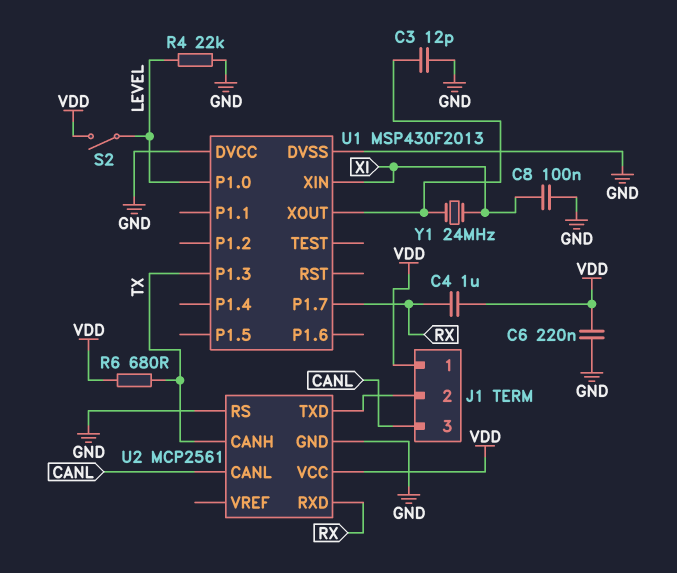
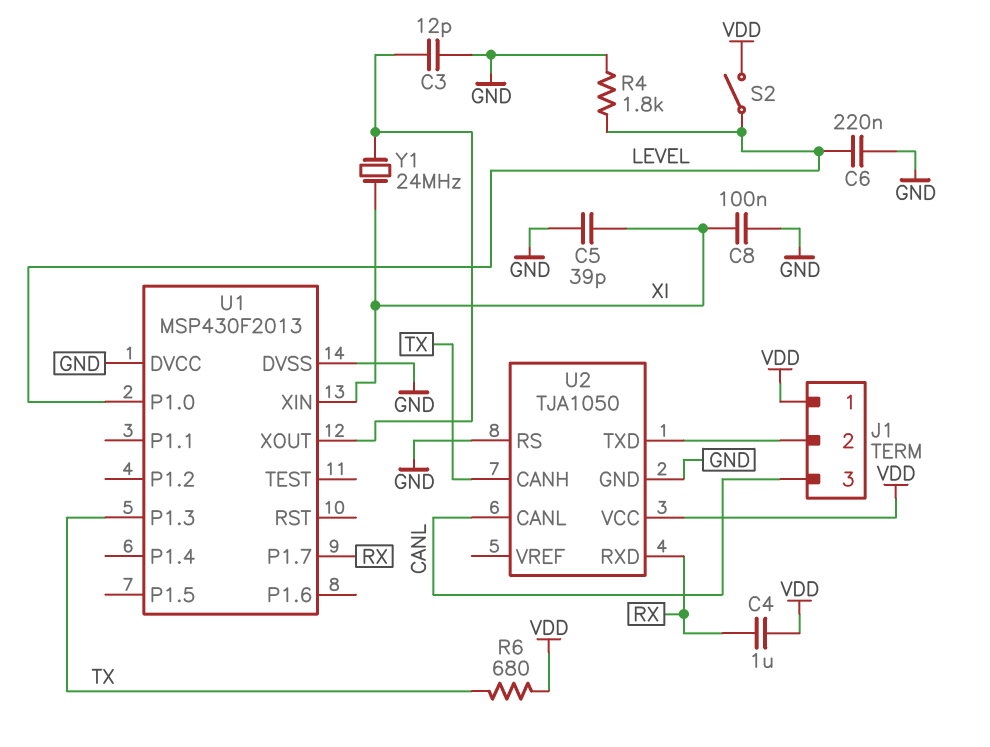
C5: none -> 39pF (GND, XI)
C6: 220nF (GND, VDD) -> 220nF (GND, LEVEL)
R4: 22k (GND, LEVEL) -> 1.8k (GND, LEVEL)
U2: MCP2561 -> TJA1050

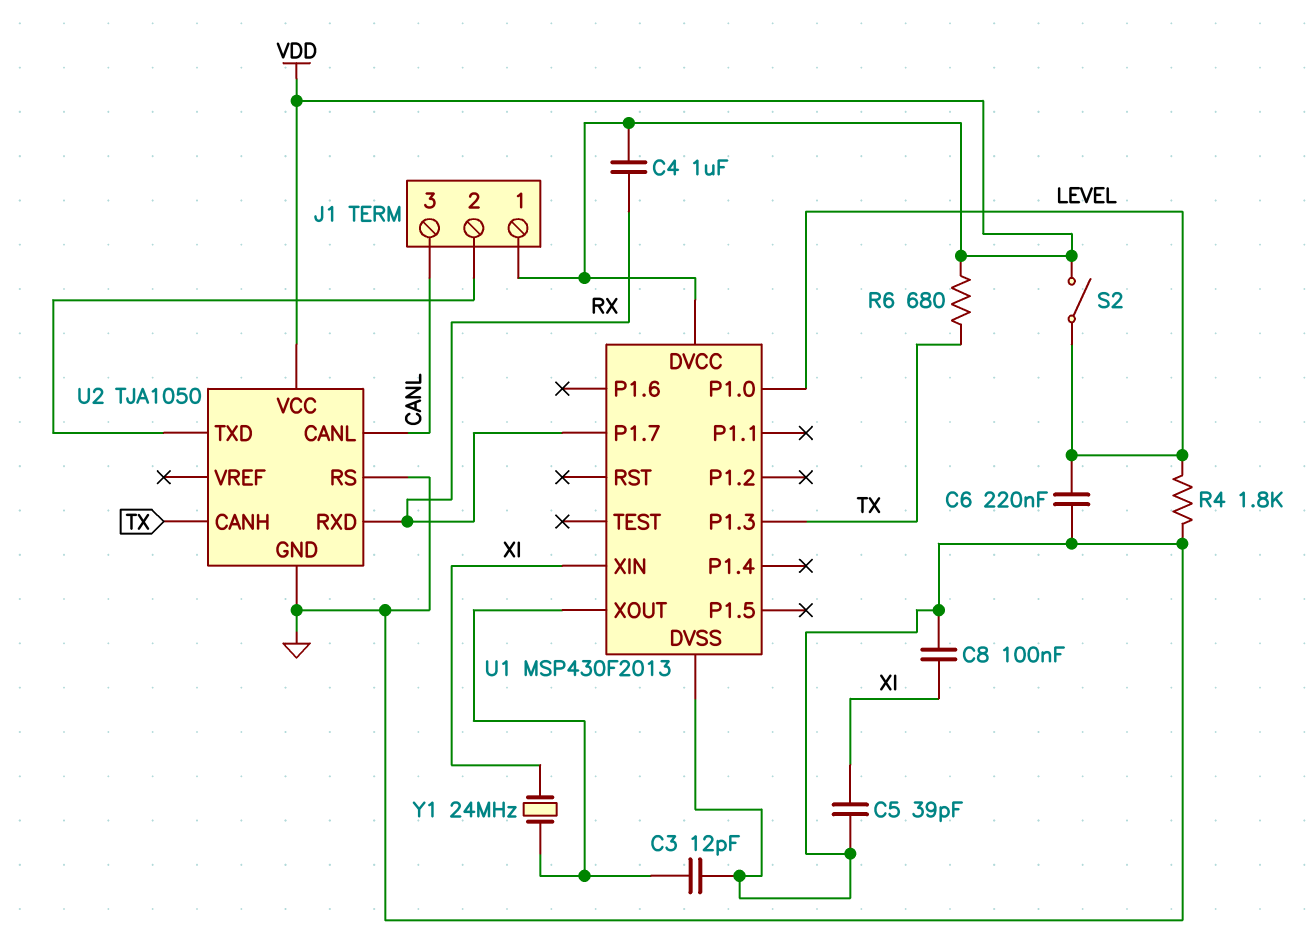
U1 pin DVCC: GND -> VDD

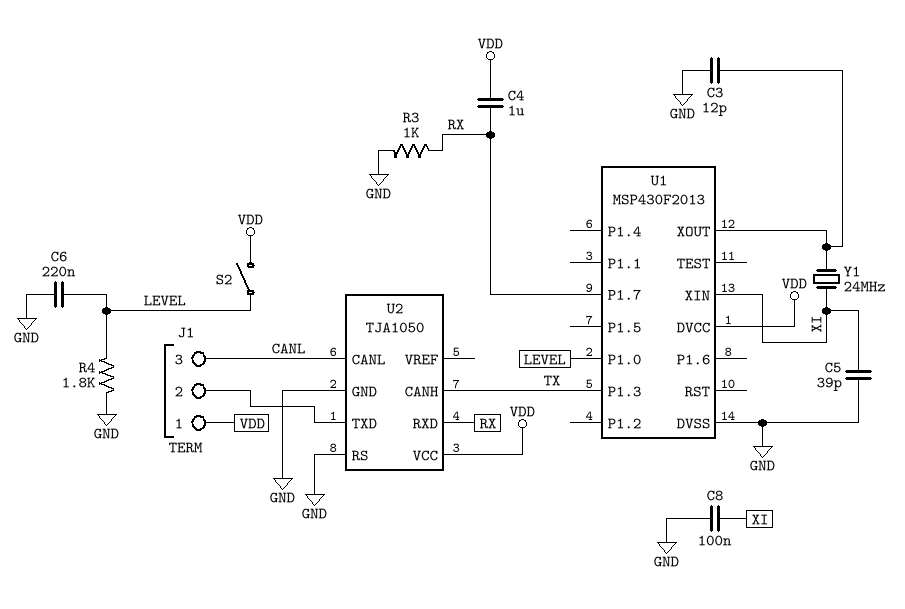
R3: none -> 1k (GND, RX)
R6: 680 (TX, VDD) -> none

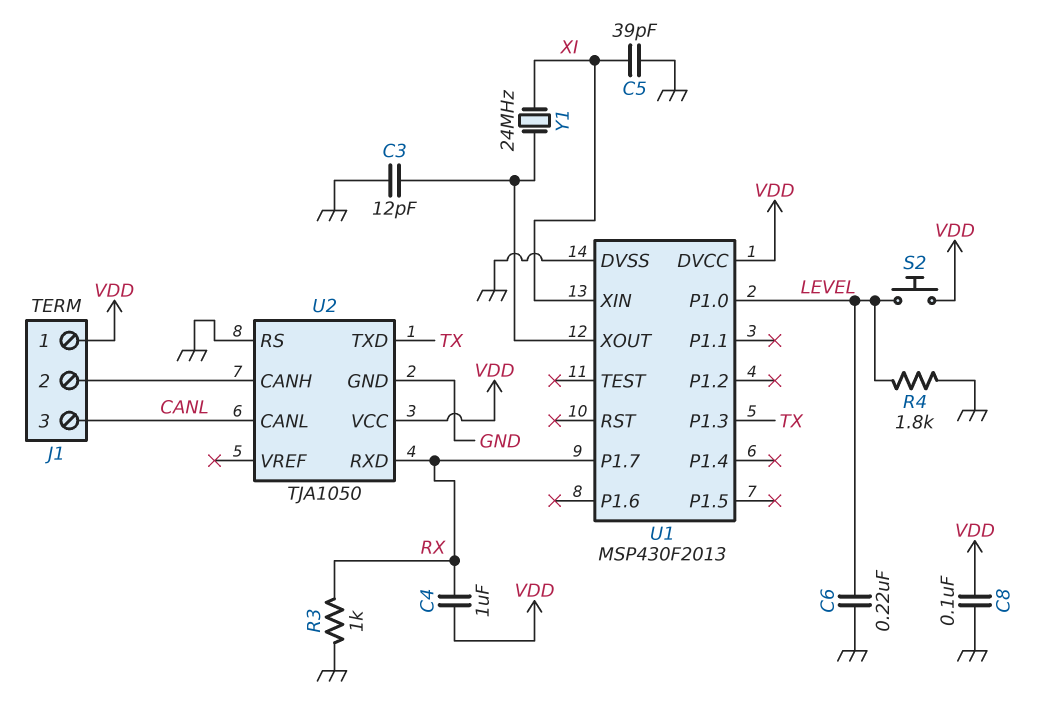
C8: 100nF (GND, XI) -> 100nF (GND, VDD)
S2: switch (LEVEL, VDD) -> button (LEVEL, VDD)
U2 pin CANH: TX -> J1/2
U2 pin TXD: J1/2 -> TX

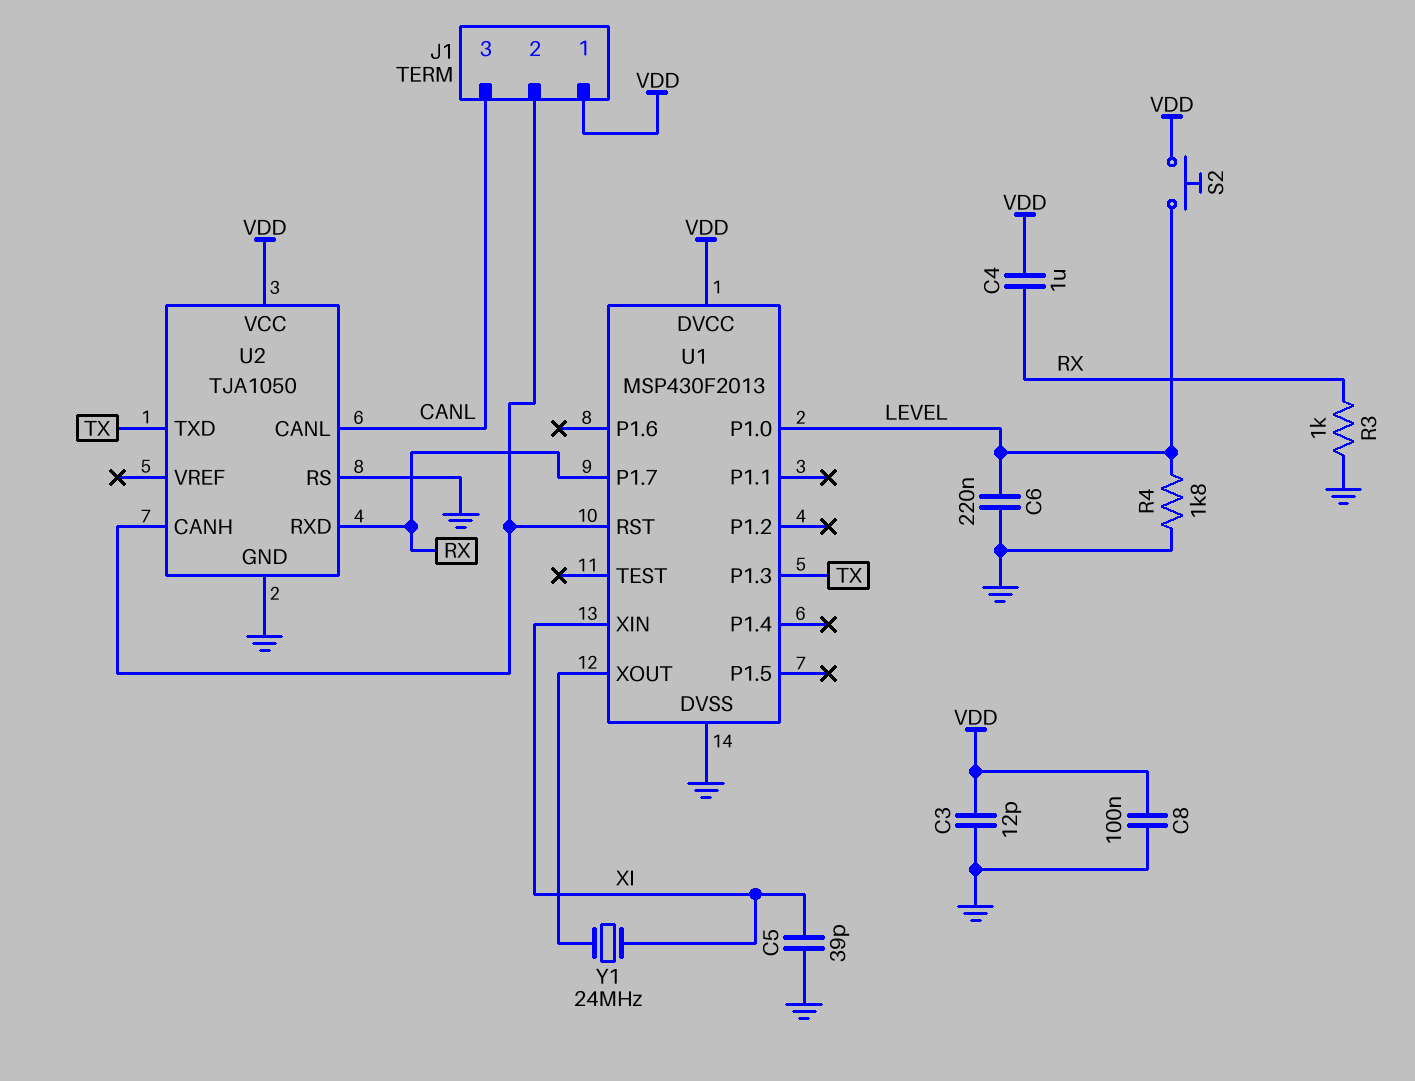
C3: 12pF (GND, U1/XOUT) -> 12pF (GND, VDD)
U1 pin RST: none -> J1/2

